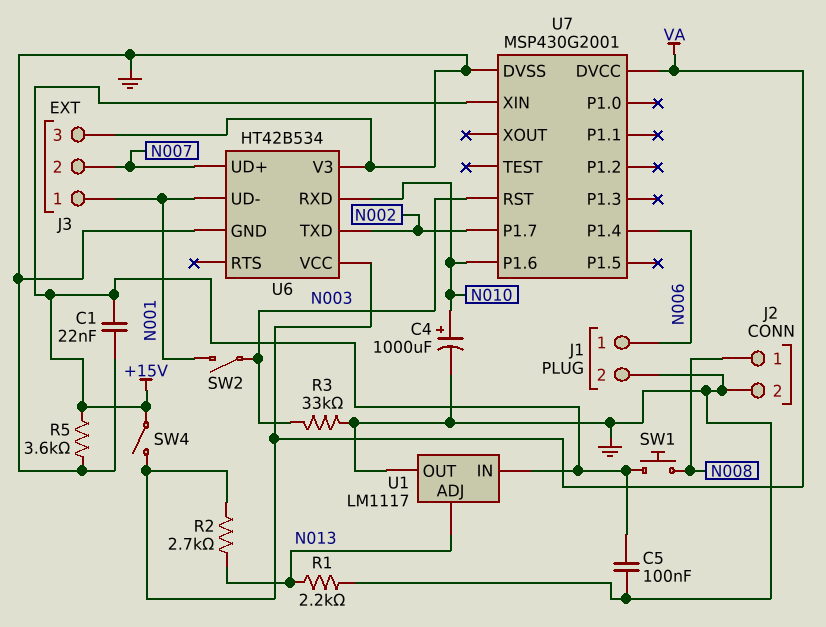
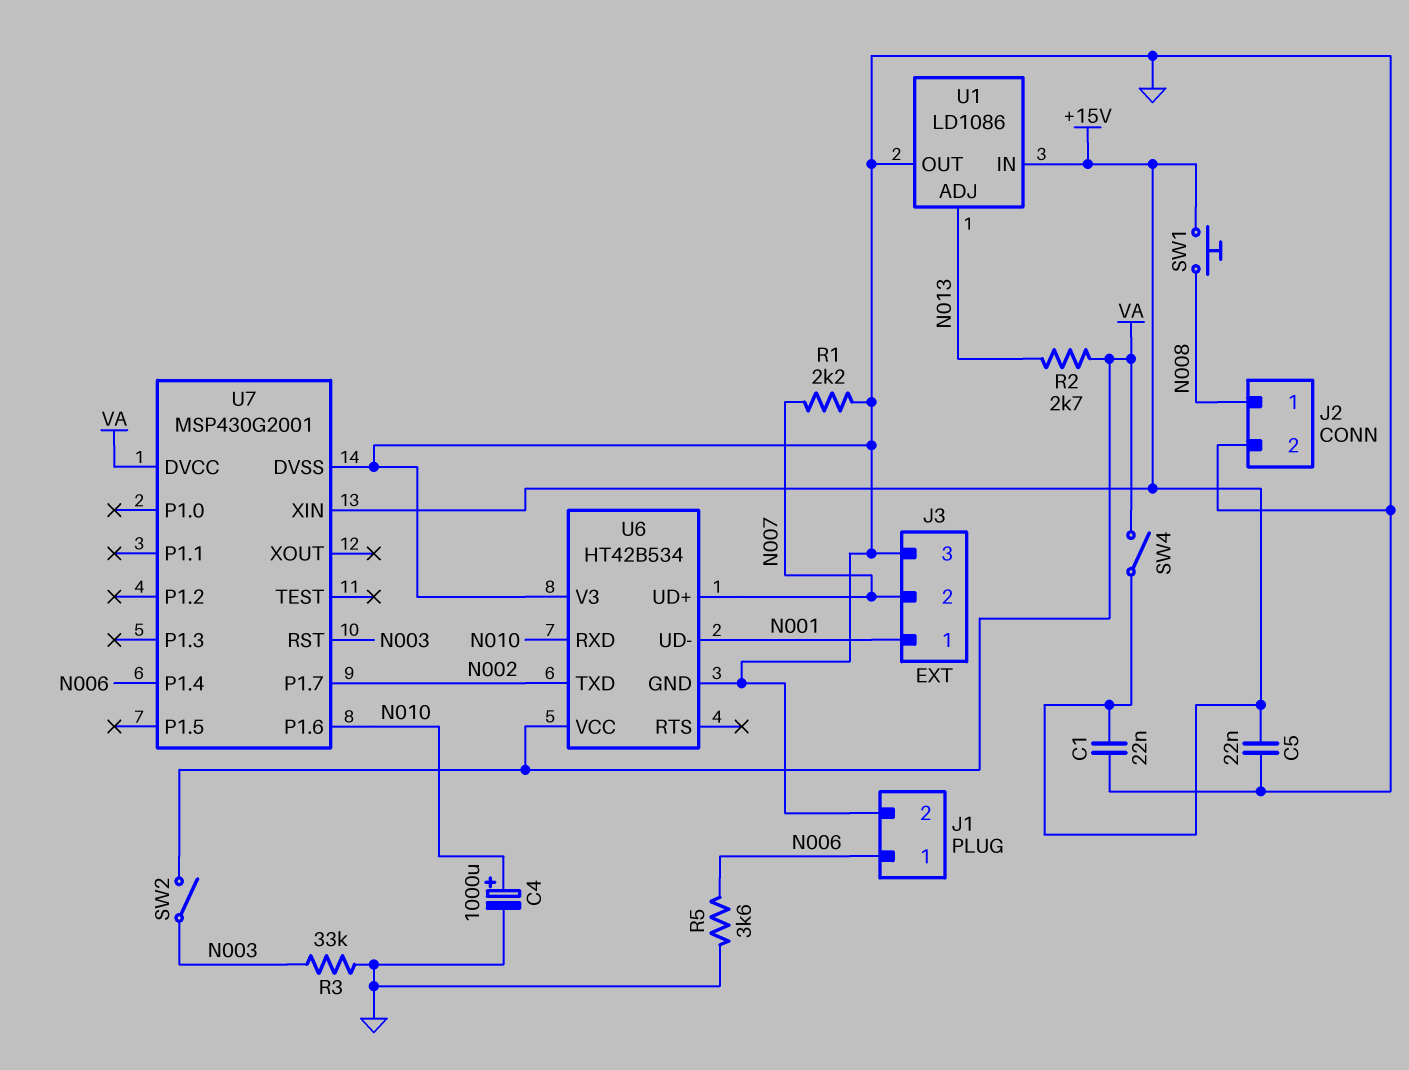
C5: 100nF (+15V, GND) -> 22nF (+15V, GND)
R1: 2.2k (GND, N013) -> 2.2k (GND, N007)
R5: 3.6k (+15V, GND) -> 3.6k (GND, N006)
SW2: switch (N001, N003) -> switch (N003, VA)
U1: LM1117 -> LD1086

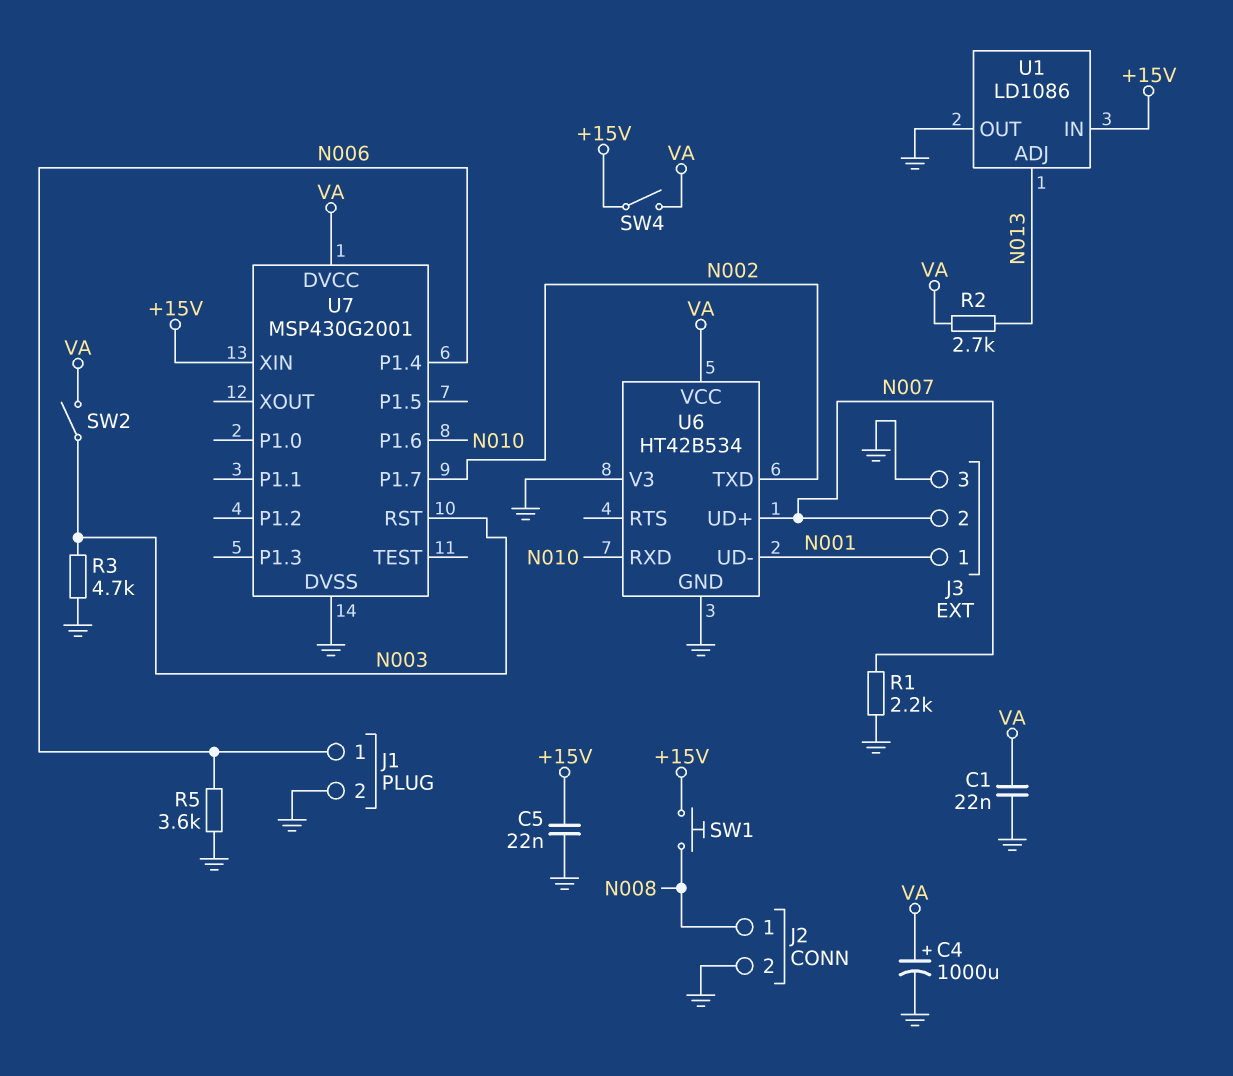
C1: 22nF (+15V, GND) -> 22nF (GND, VA)
C4: 1000uF (plus N010, minus GND) -> 1000uF (plus VA, minus GND)
R3: 33k (GND, N003) -> 4.7k (GND, N003)

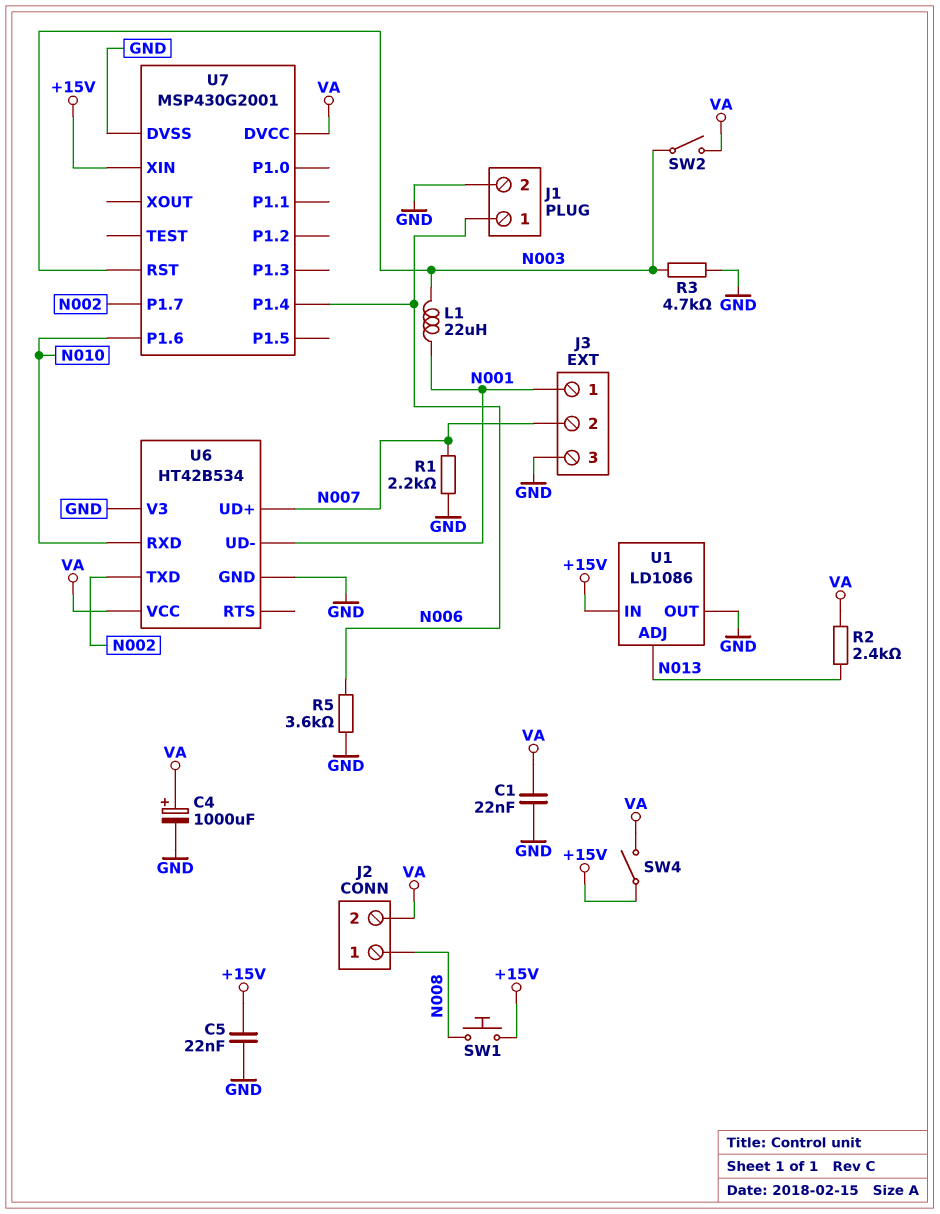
J2 pin 2: GND -> VA
L1: none -> 22uH (N001, N003)
R2: 2.7k (N013, VA) -> 2.4k (N013, VA)

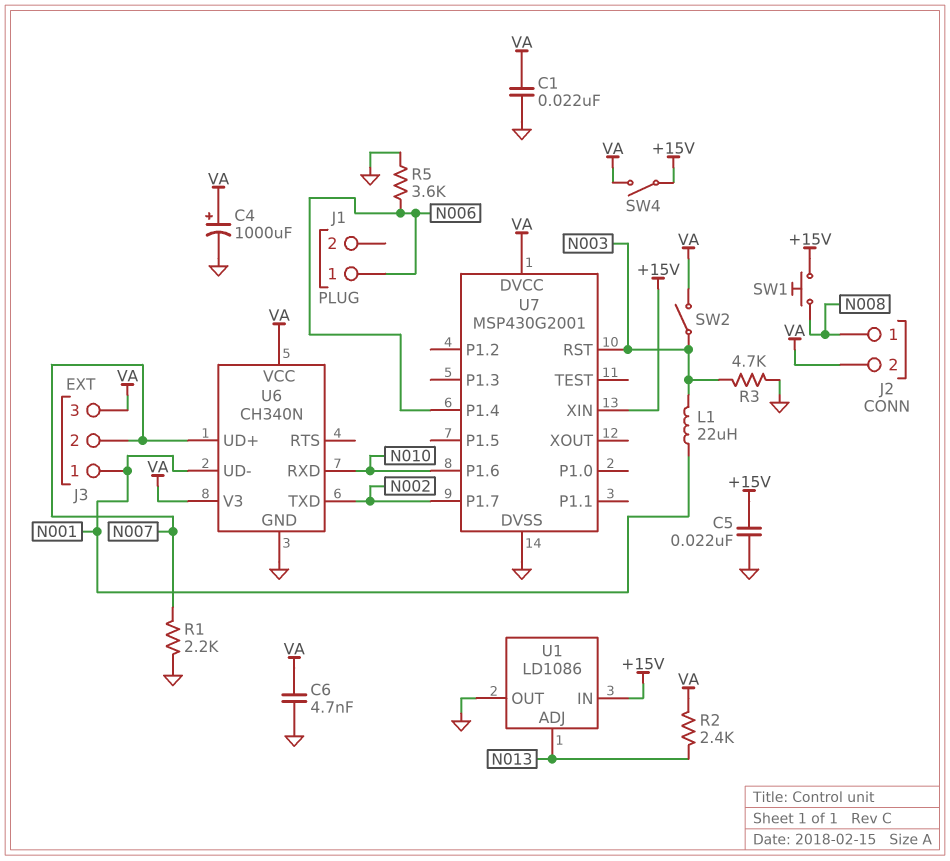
C6: none -> 4.7nF (GND, VA)
J1 pin 2: GND -> none
J3 pin 3: GND -> VA
U6: HT42B534 -> CH340N
U6 pin V3: GND -> VA

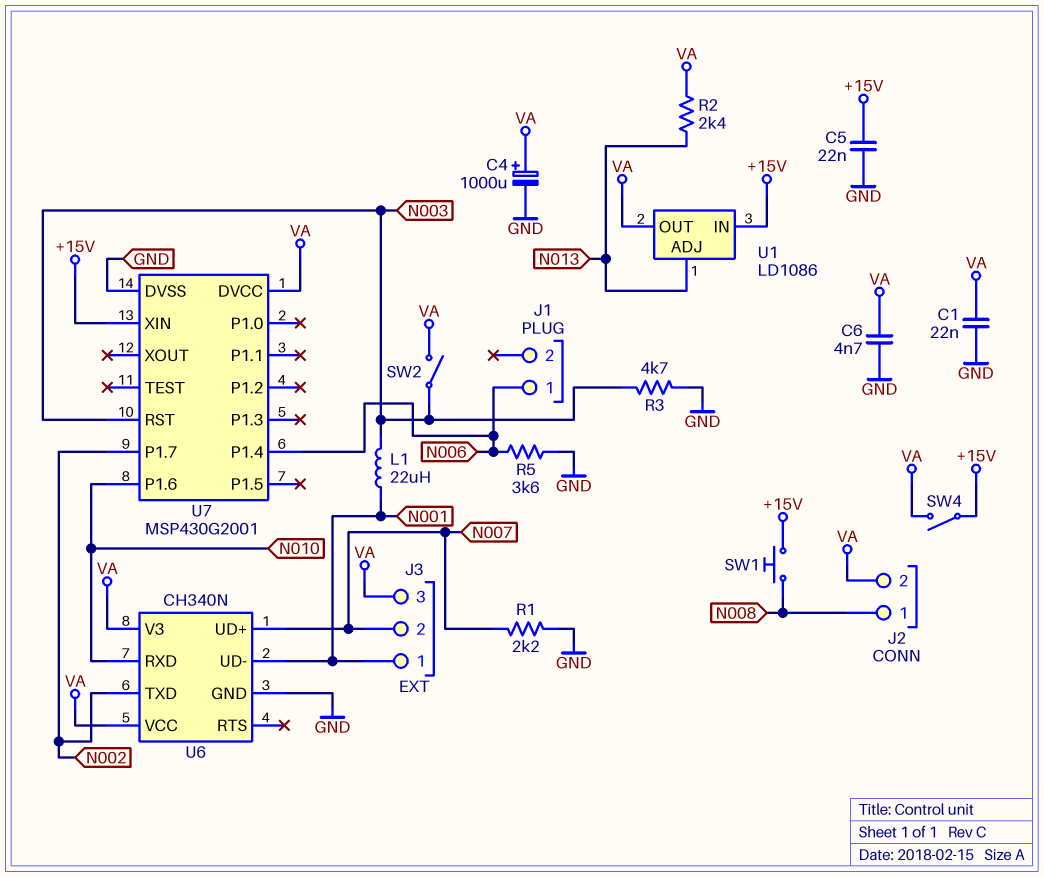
U1 pin OUT: GND -> VA

